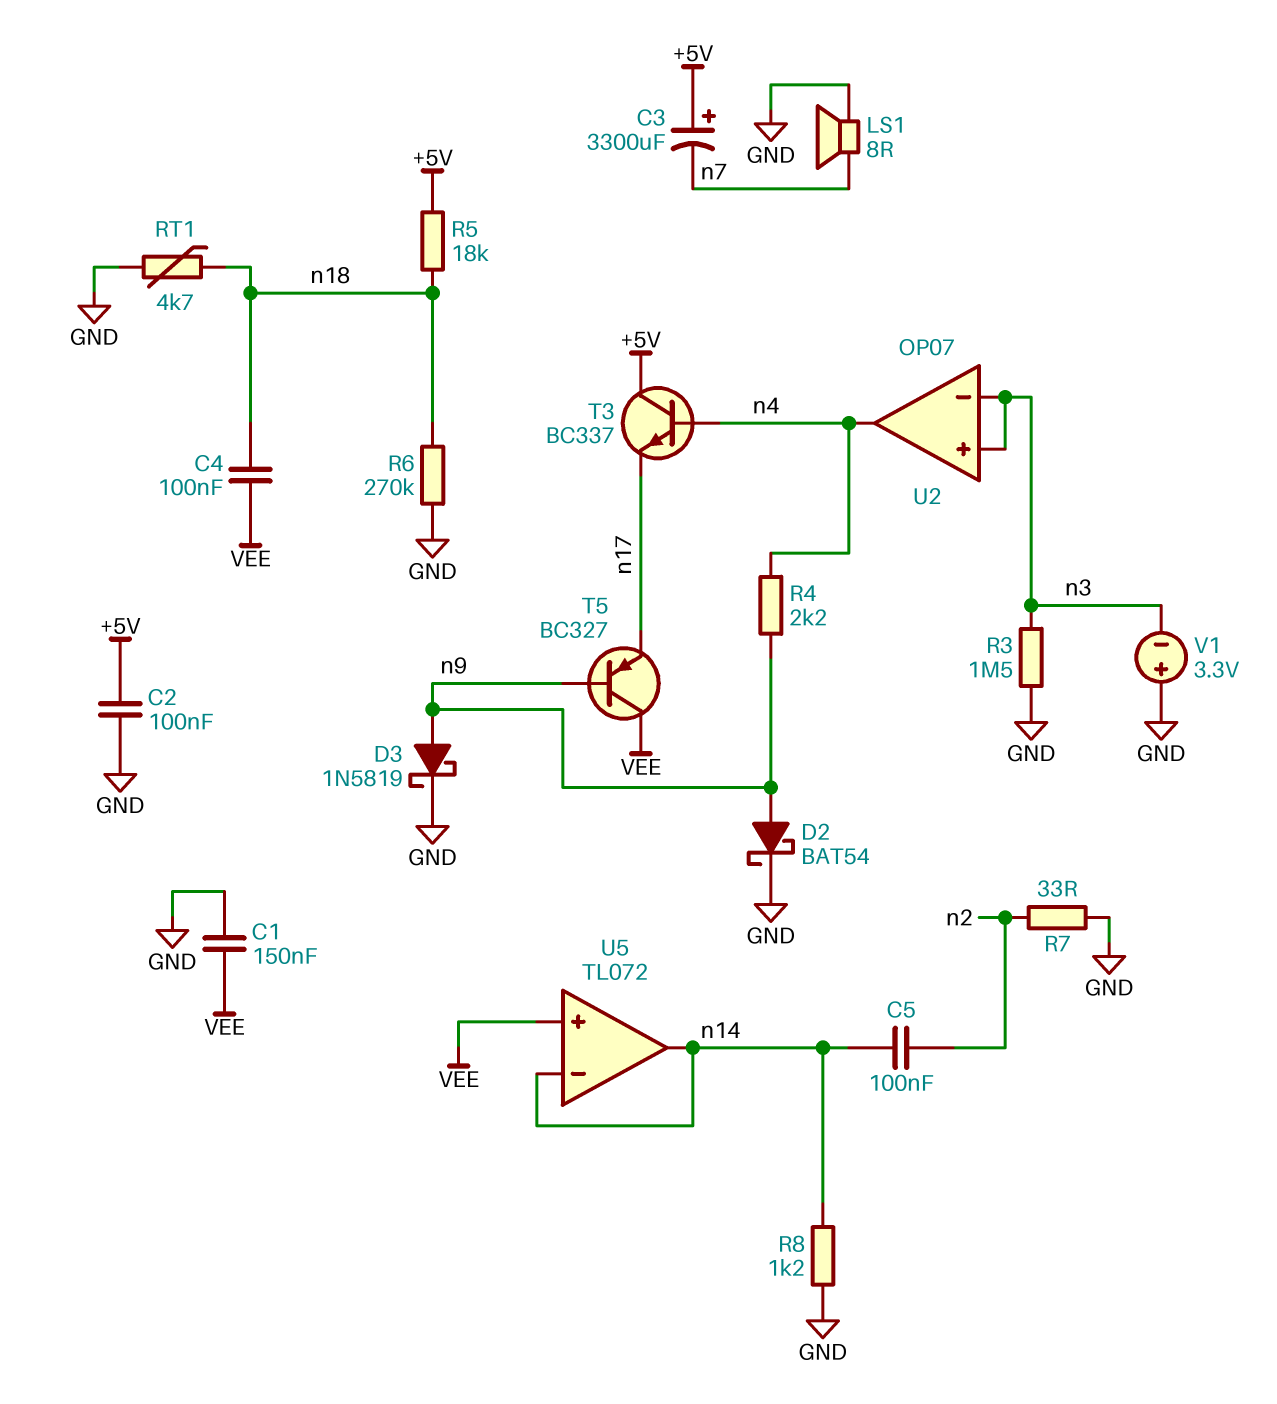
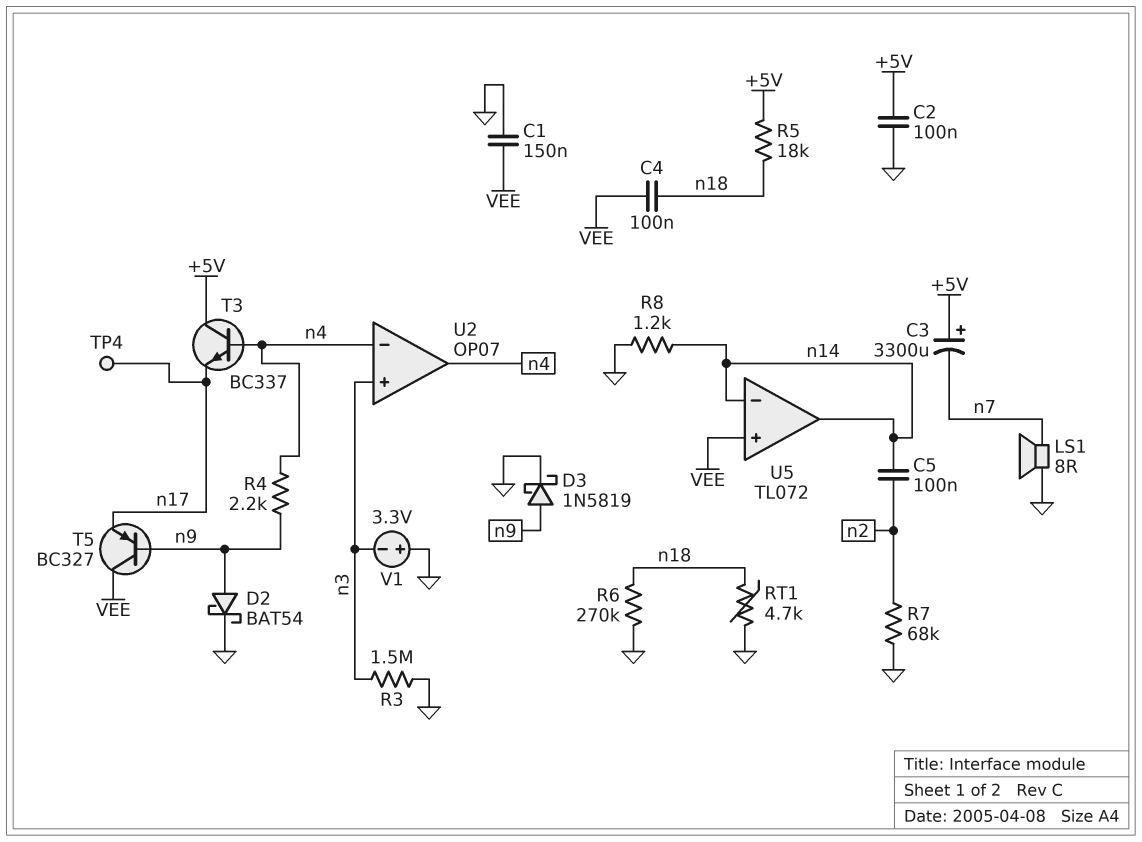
R7: 33 (GND, n2) -> 68k (GND, n2)
TP4: none -> test point (n17)
U2 pin in-: n3 -> n4

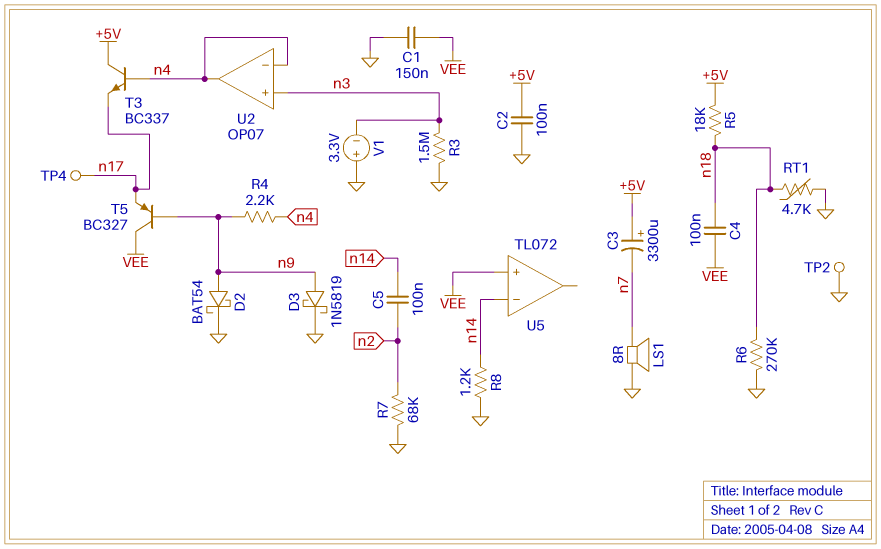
TP2: none -> test point (GND)
U5 pin out: n14 -> none

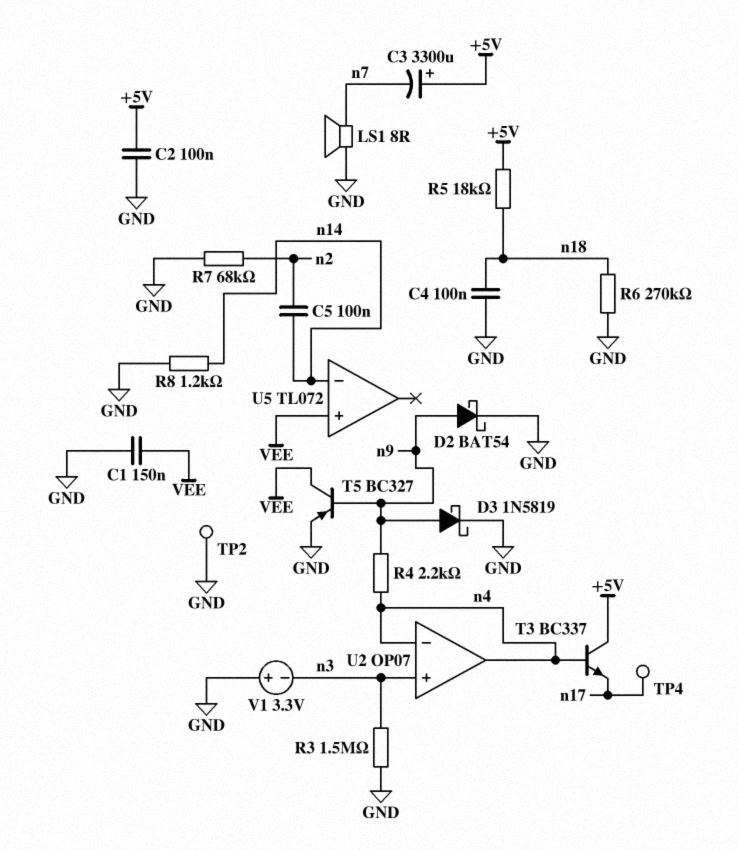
C4: 100nF (VEE, n18) -> 100nF (GND, n18)
RT1: 4.7k (GND, n18) -> none
T5: PNP BC327 (B n9, C VEE, E n17) -> PNP BC327 (B n9, C VEE, E GND)

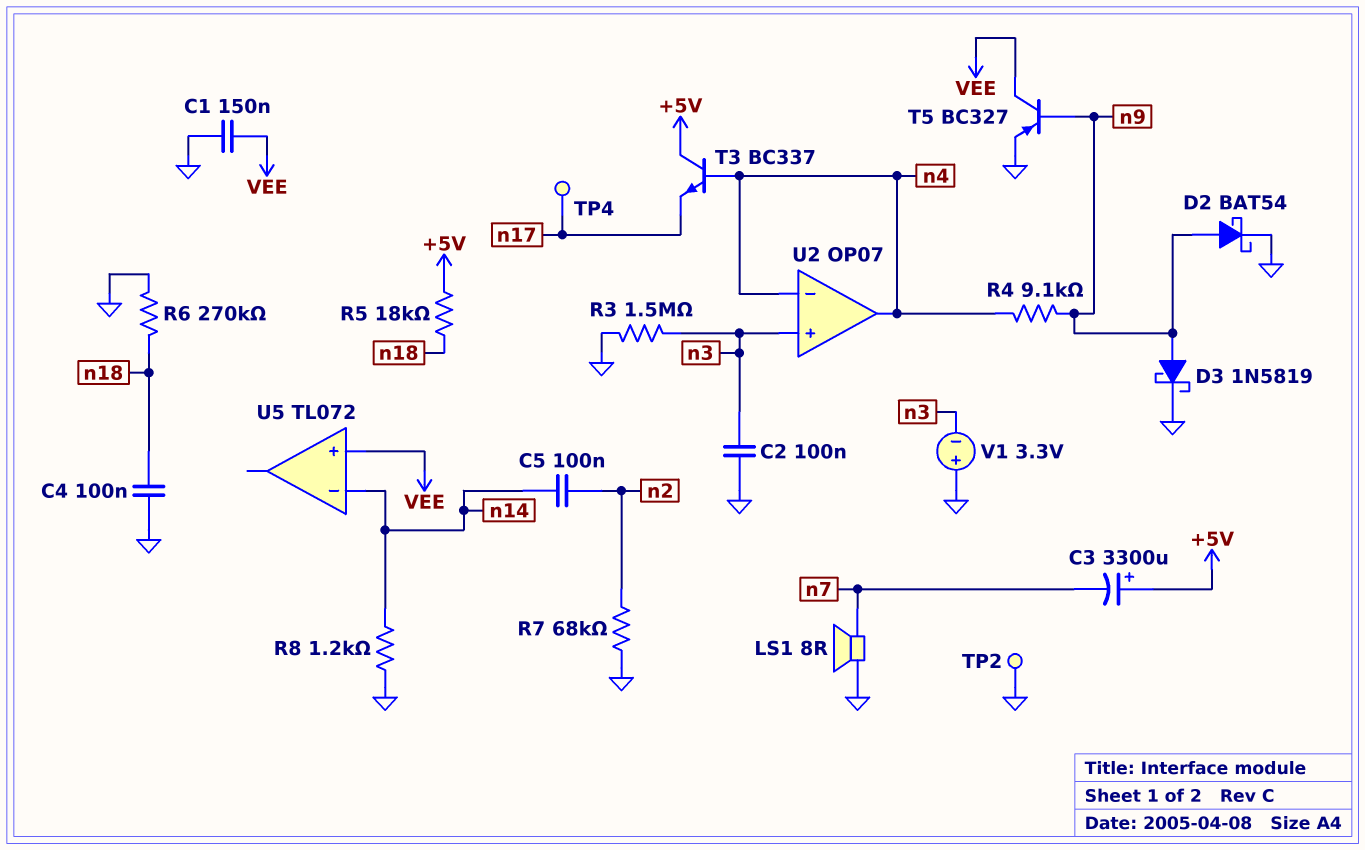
C2: 100nF (+5V, GND) -> 100nF (GND, n3)
R4: 2.2k (n4, n9) -> 9.1k (n4, n9)

